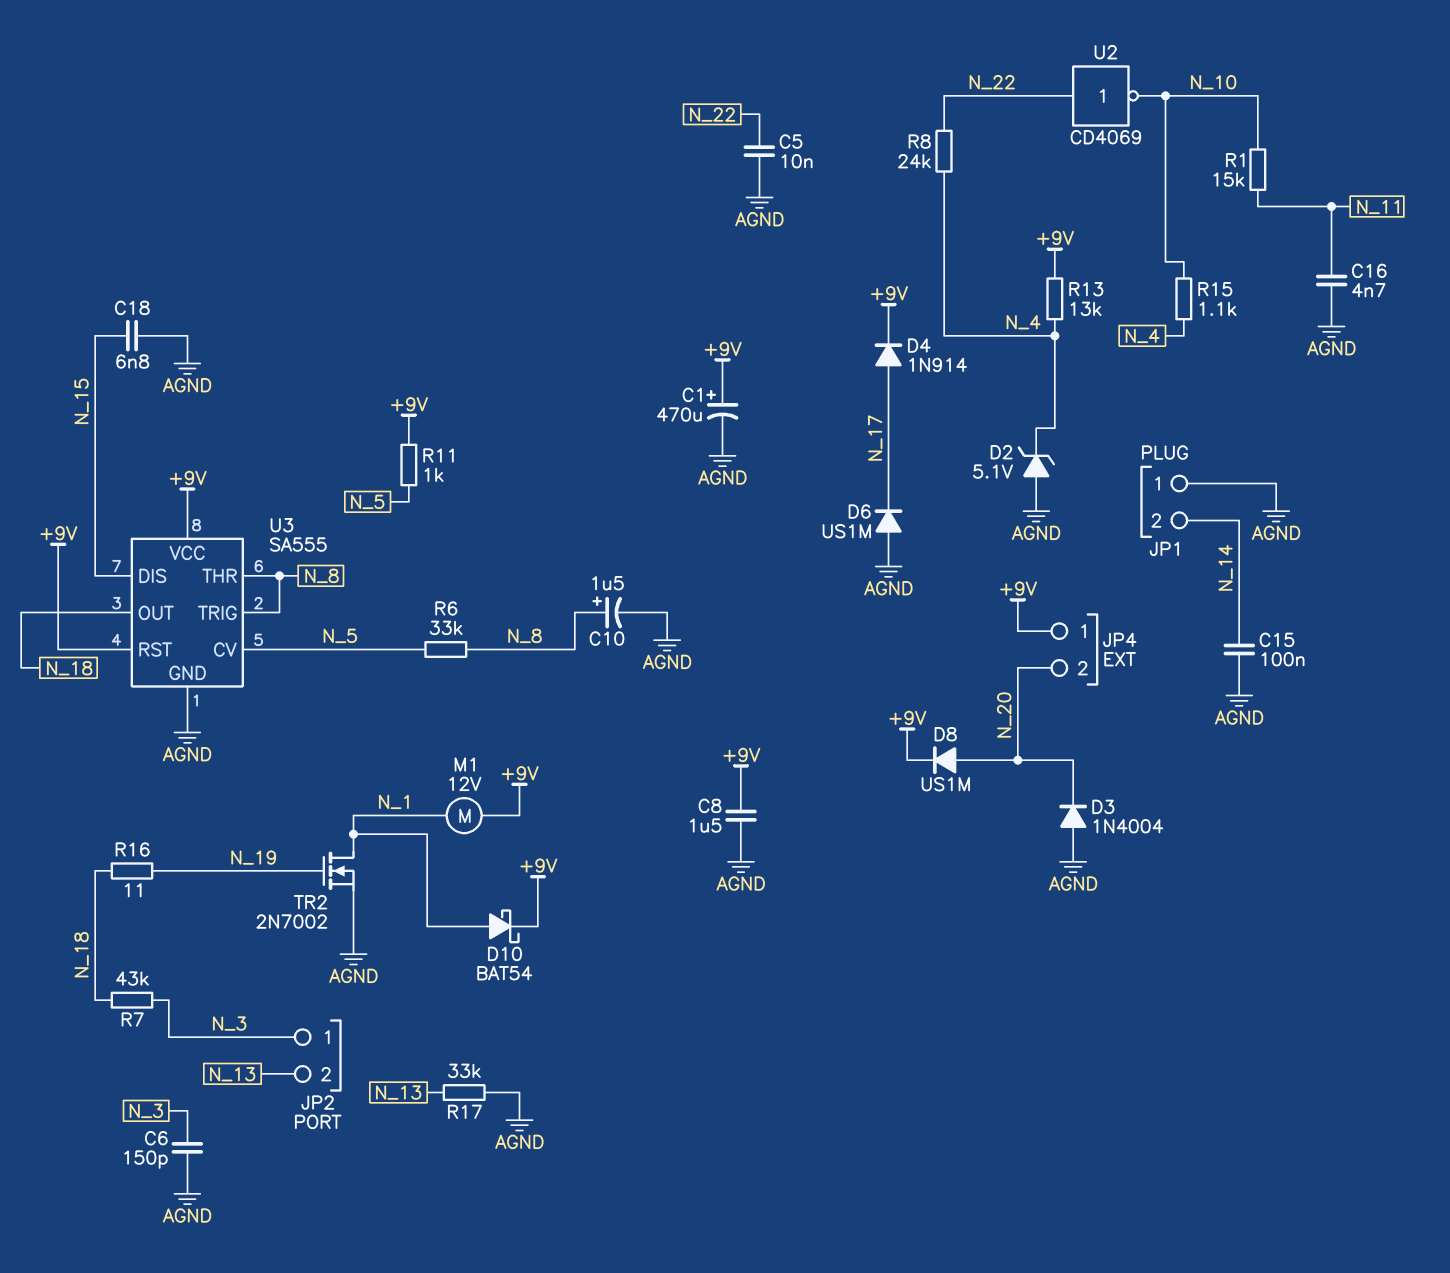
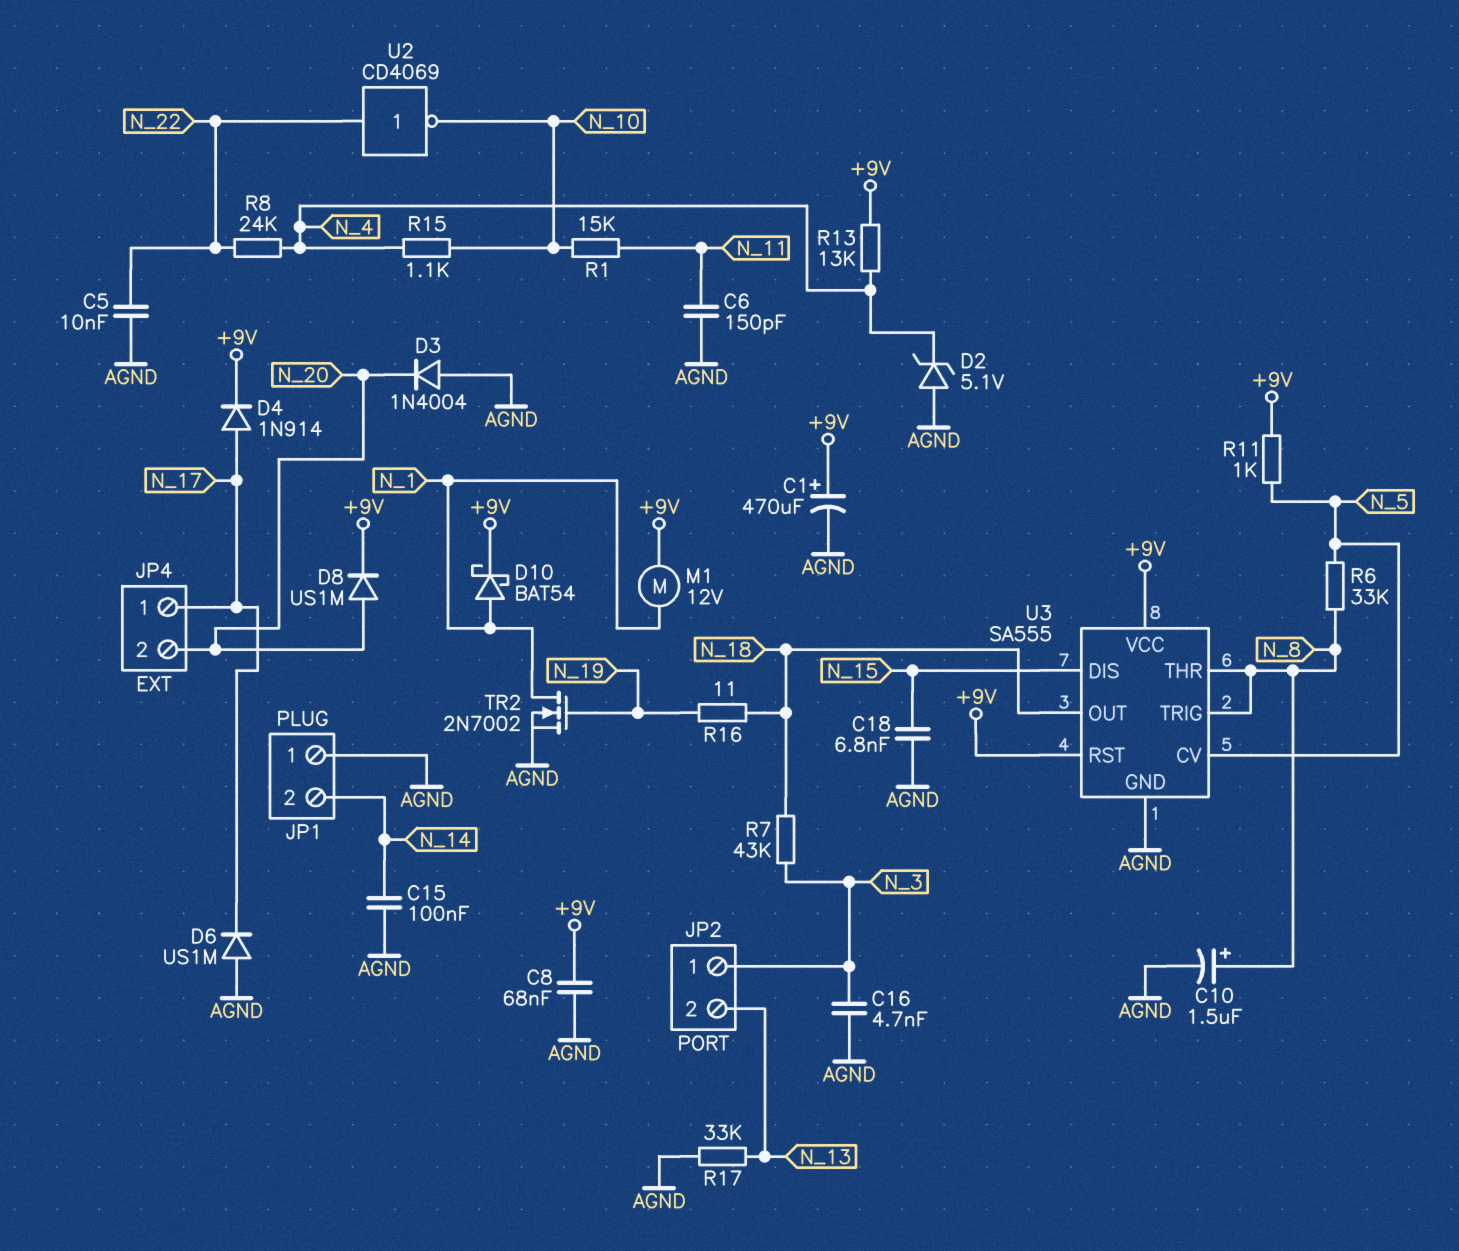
C6: 150pF (AGND, N_3) -> 150pF (AGND, N_11)
C8: 1.5uF (+9V, AGND) -> 68nF (+9V, AGND)
C16: 4.7nF (AGND, N_11) -> 4.7nF (AGND, N_3)
JP4 pin 1: +9V -> N_17

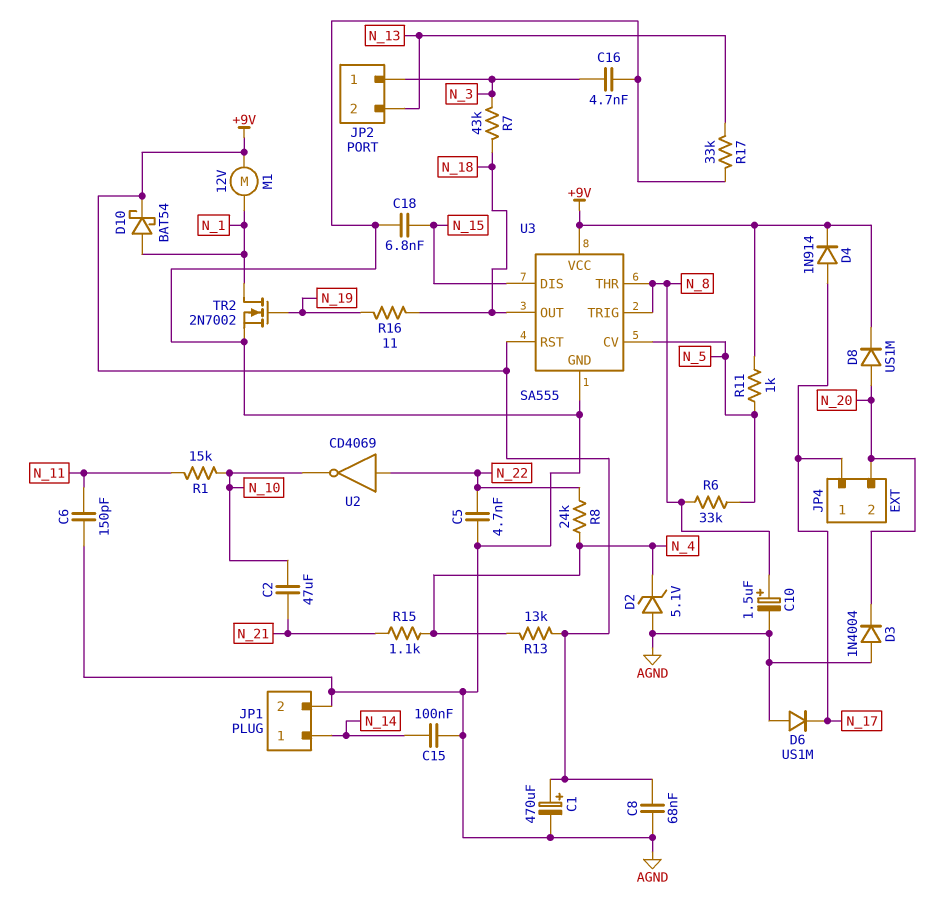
C2: none -> 47uF (N_10, N_21)
C5: 10nF (AGND, N_22) -> 4.7nF (AGND, N_22)
JP1 pin 1: AGND -> N_14
JP1 pin 2: N_14 -> AGND
R15: 1.1k (N_4, N_10) -> 1.1k (N_4, N_21)

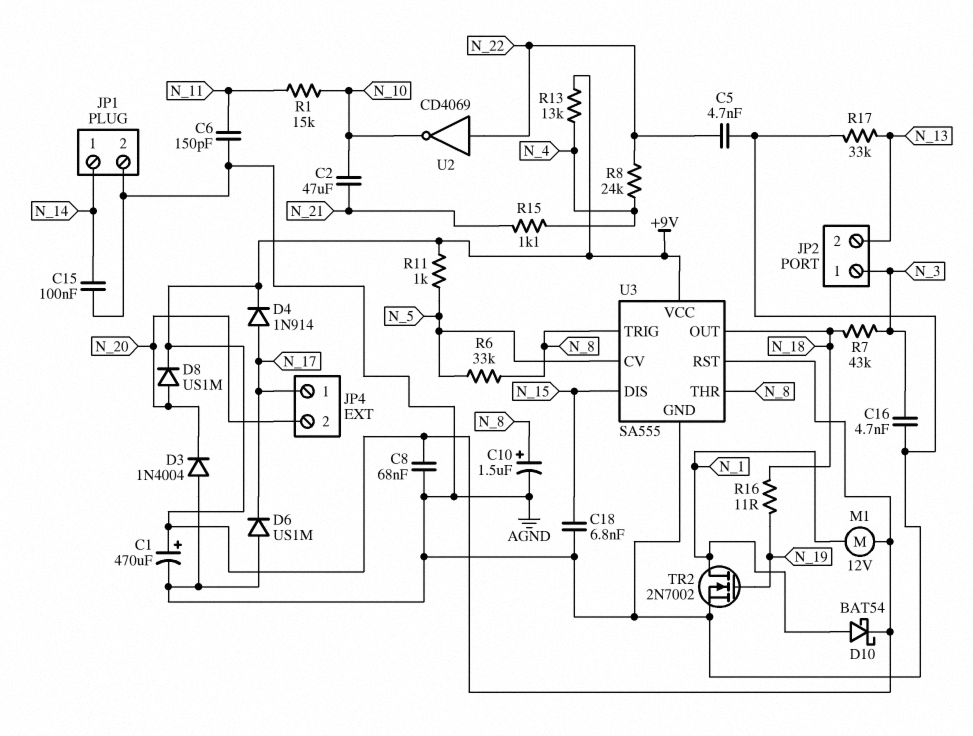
D2: zener 5.1V (A AGND, K N_4) -> none

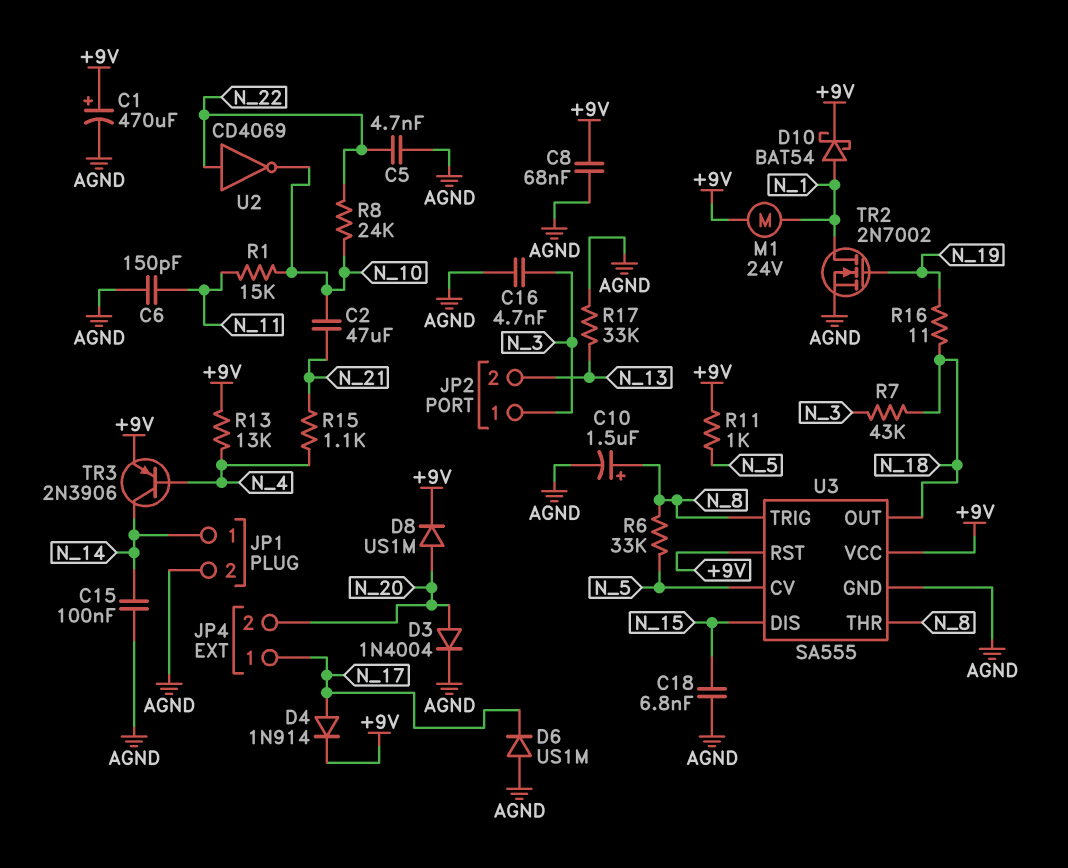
D3: diode 1N4004 (A AGND, K N_20) -> diode 1N4004 (A N_20, K AGND)
M1: motor 12V (+9V, N_1) -> motor 24V (+9V, N_1)
R8: 24k (N_4, N_22) -> 24k (N_10, N_22)
TR3: none -> PNP 2N3906 (B N_4, C N_14, E +9V)

